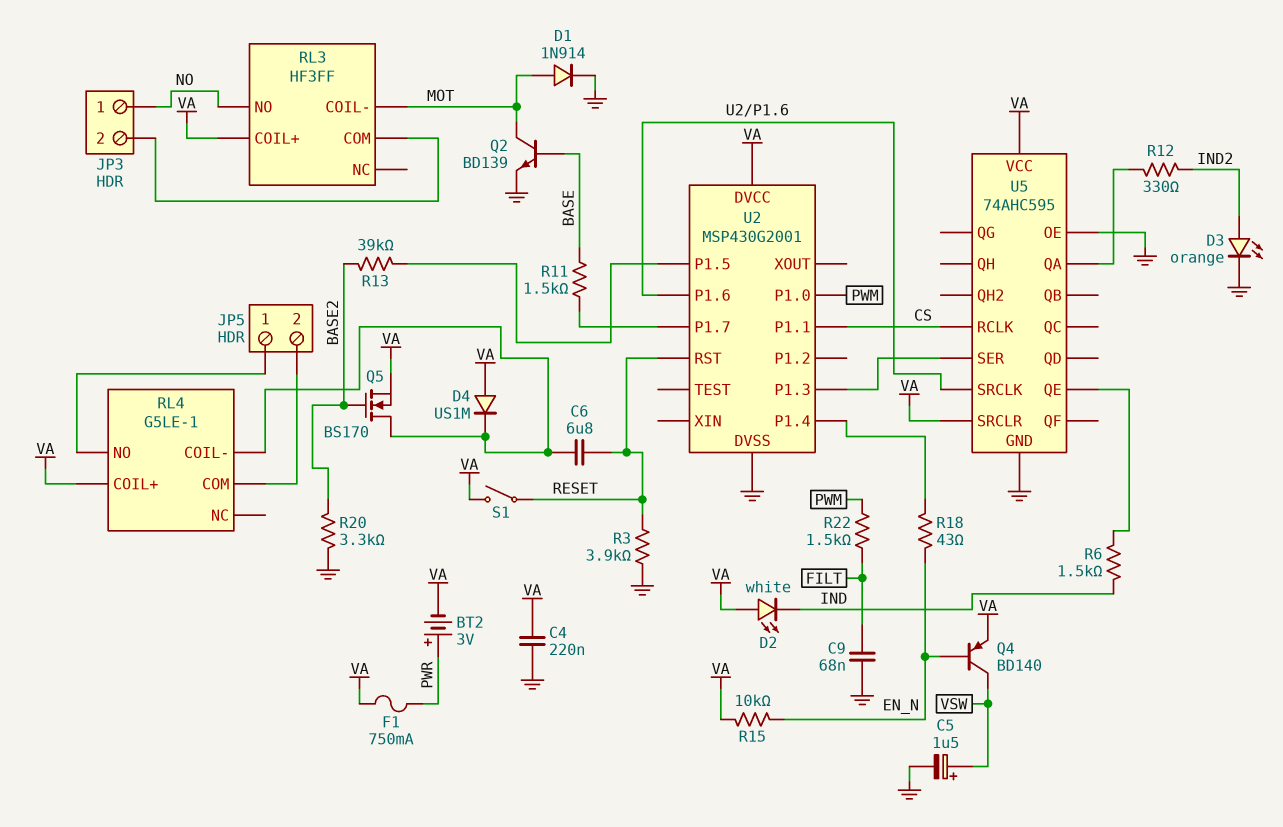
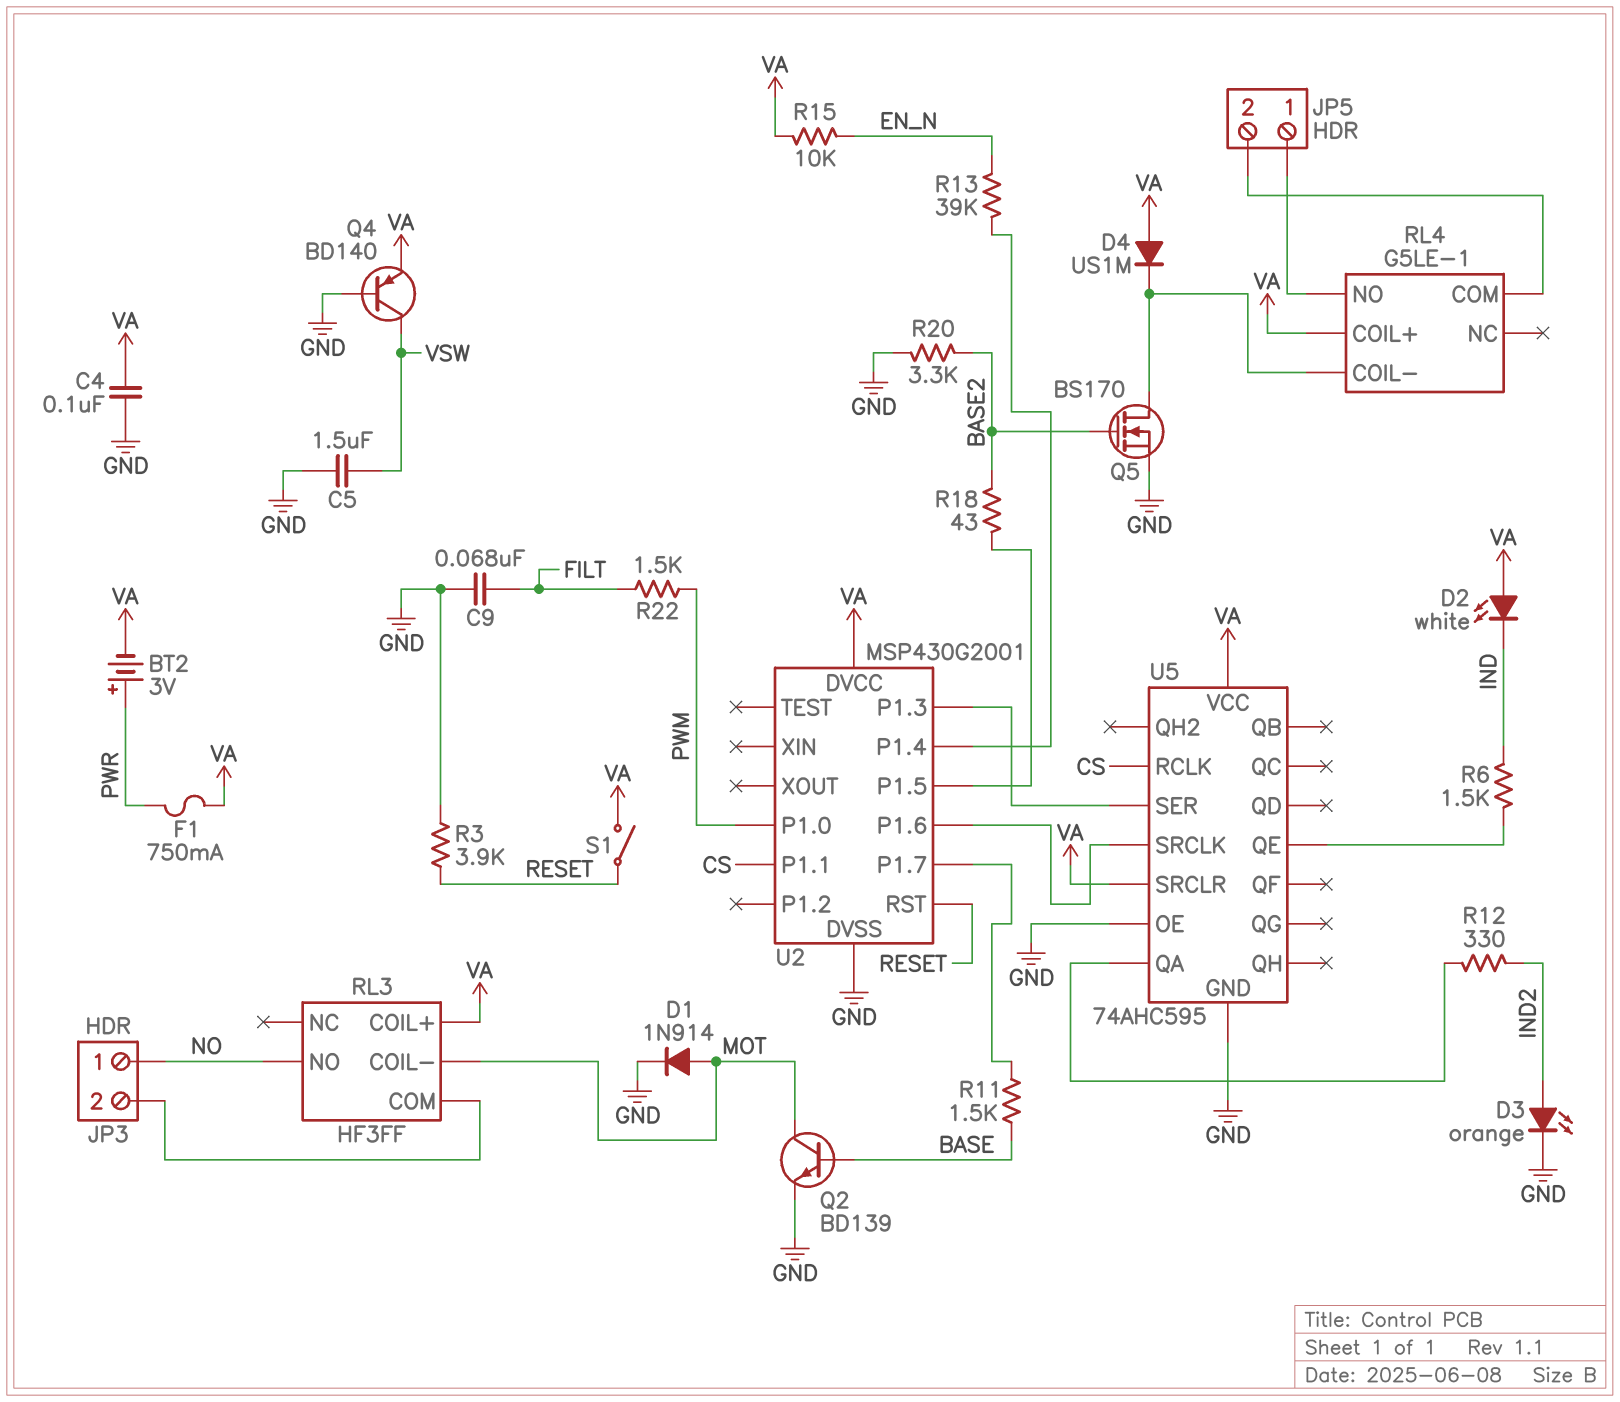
C4: 220nF (GND, VA) -> 100nF (GND, VA)
C5: 1.5uF (plus VSW, minus GND) -> 1.5uF (GND, VSW)
C6: 6.8uF (RESET, RL4/COIL-) -> none
Q4: PNP BD140 (B EN_N, C VSW, E VA) -> PNP BD140 (B GND, C VSW, E VA)
Q5: NMOS BS170 (G BASE2, D RL4/COIL-, S VA) -> NMOS BS170 (G BASE2, D RL4/COIL-, S GND)
R13: 39k (BASE2, U2/P1.5) -> 39k (EN_N, U2/P1.4)
R18: 43 (EN_N, U2/P1.4) -> 43 (BASE2, U2/P1.5)

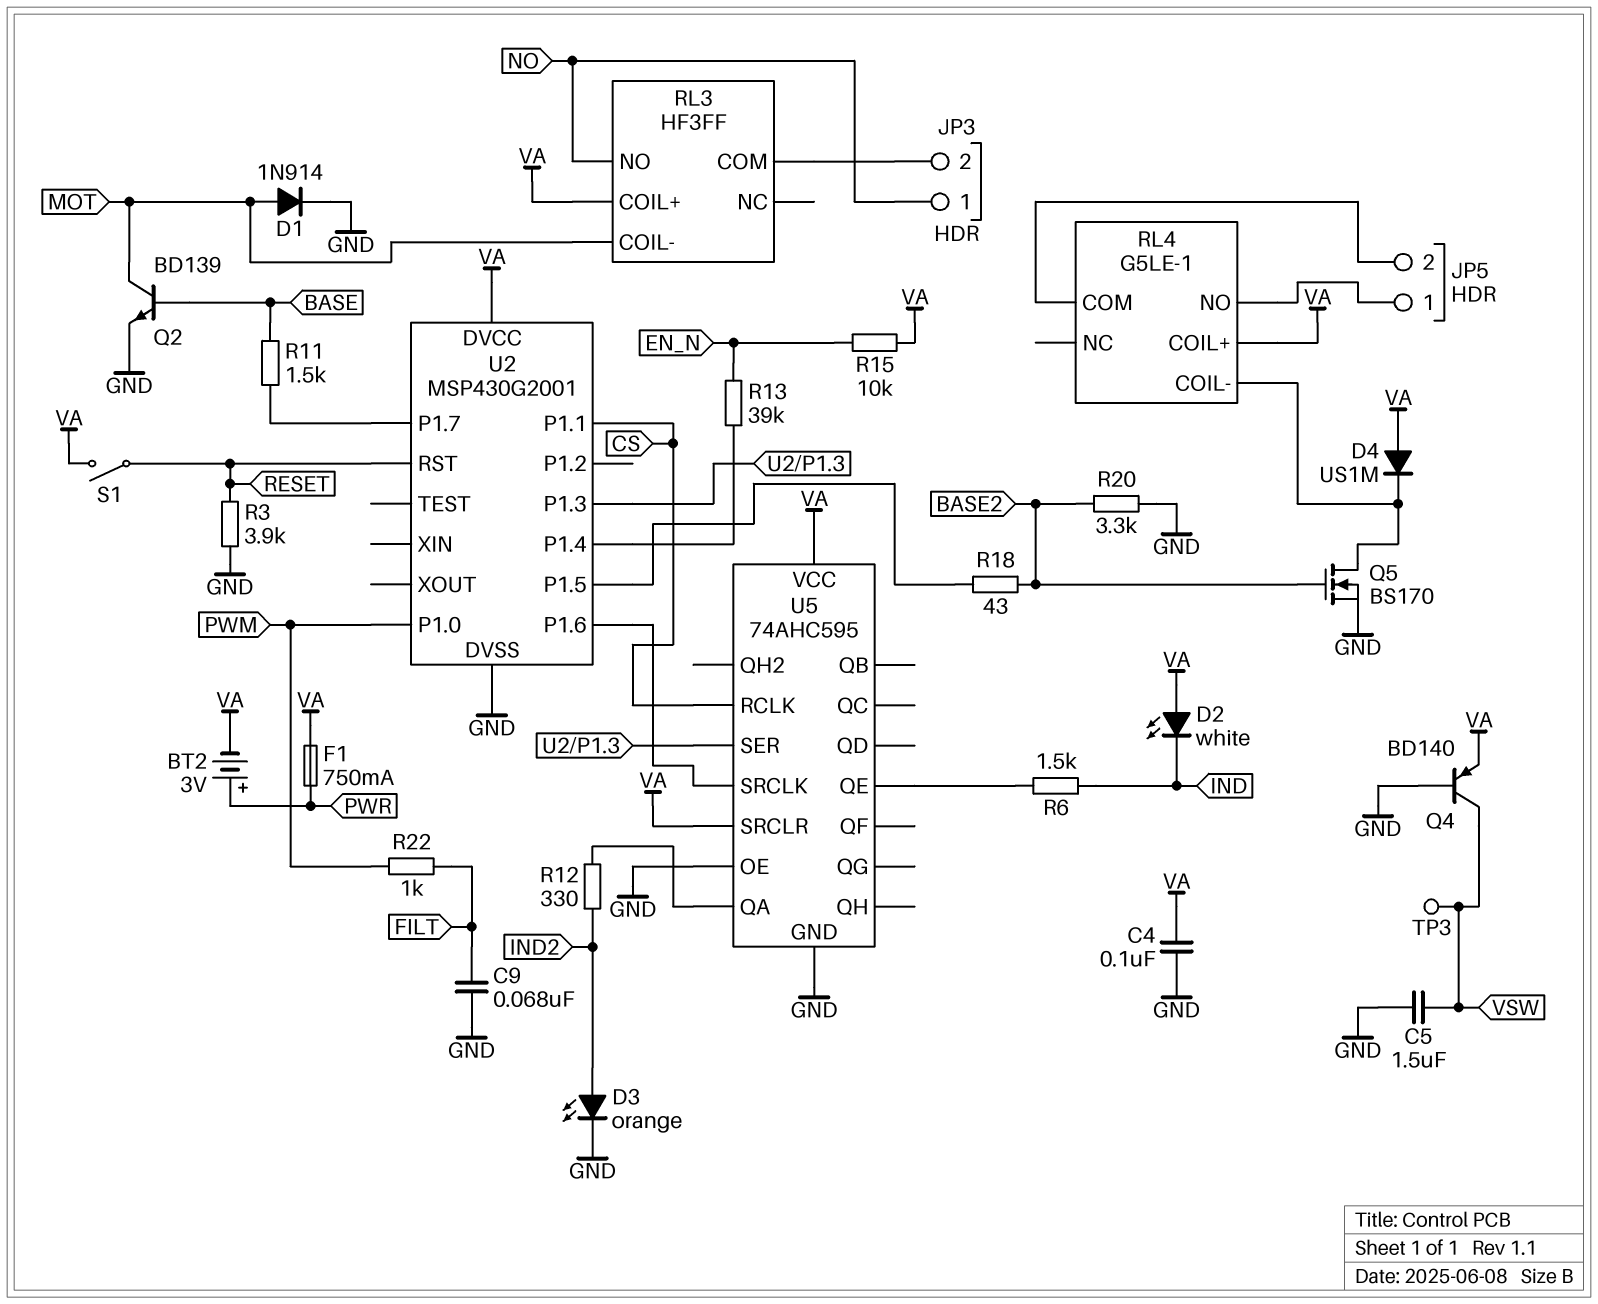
R22: 1.5k (FILT, PWM) -> 1k (FILT, PWM)
TP3: none -> test point (VSW)

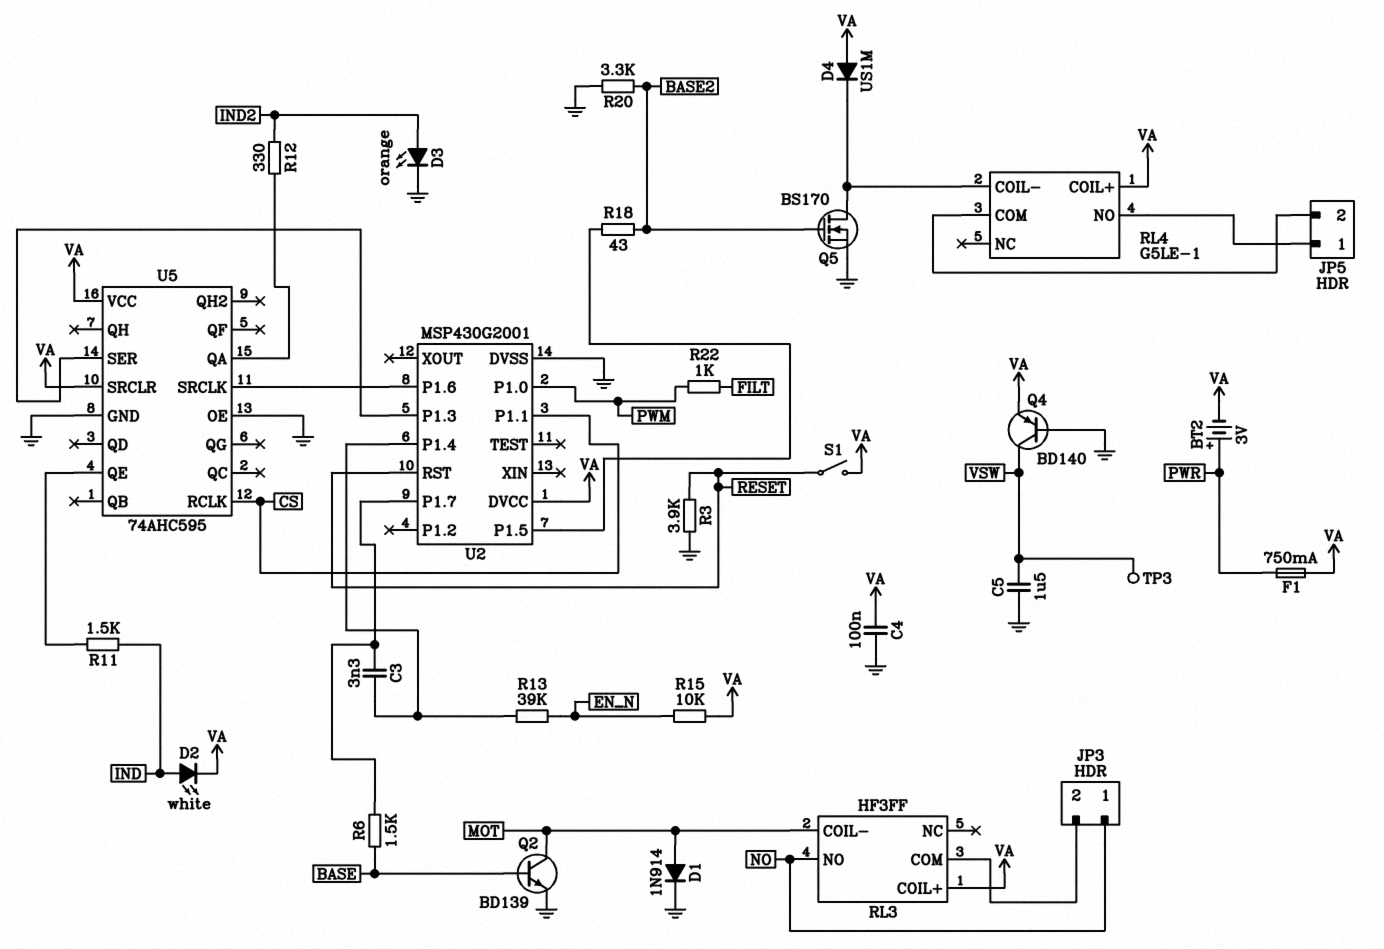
C3: none -> 3.3nF (U2/P1.4, U2/P1.7)
C9: 68nF (FILT, GND) -> none
D2: LED white (A VA, K IND) -> LED white (A IND, K VA)
R6: 1.5k (IND, U5/QE) -> 1.5k (BASE, U2/P1.7)
R11: 1.5k (BASE, U2/P1.7) -> 1.5k (IND, U5/QE)

